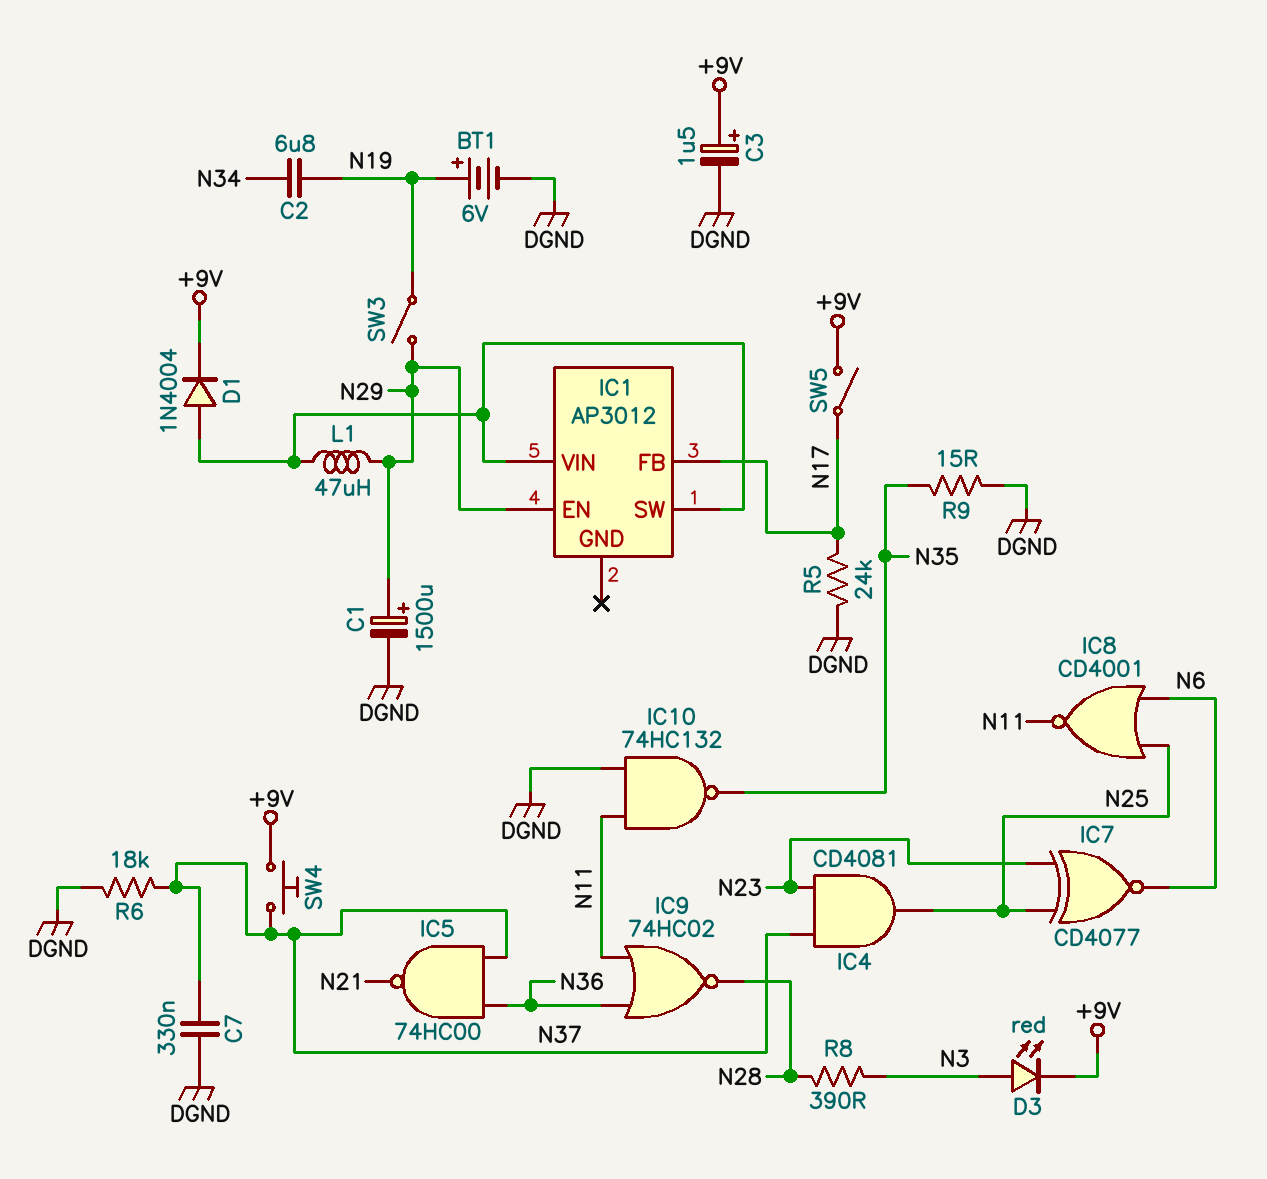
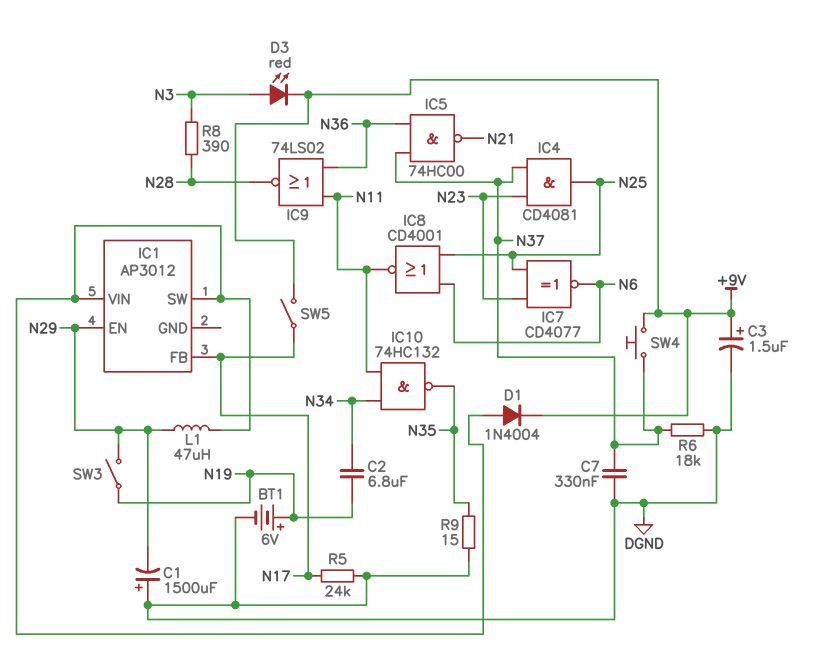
C1: 1500uF (plus N29, minus DGND) -> 1500uF (plus DGND, minus N29)
IC9: NOR 74HC02 (in N11, in N36, out N28) -> NOR 74LS02 (in N11, in N36, out N28)
IC10: NAND 74HC132 (in DGND, in N11, out N35) -> NAND 74HC132 (in N11, in N34, out N35)

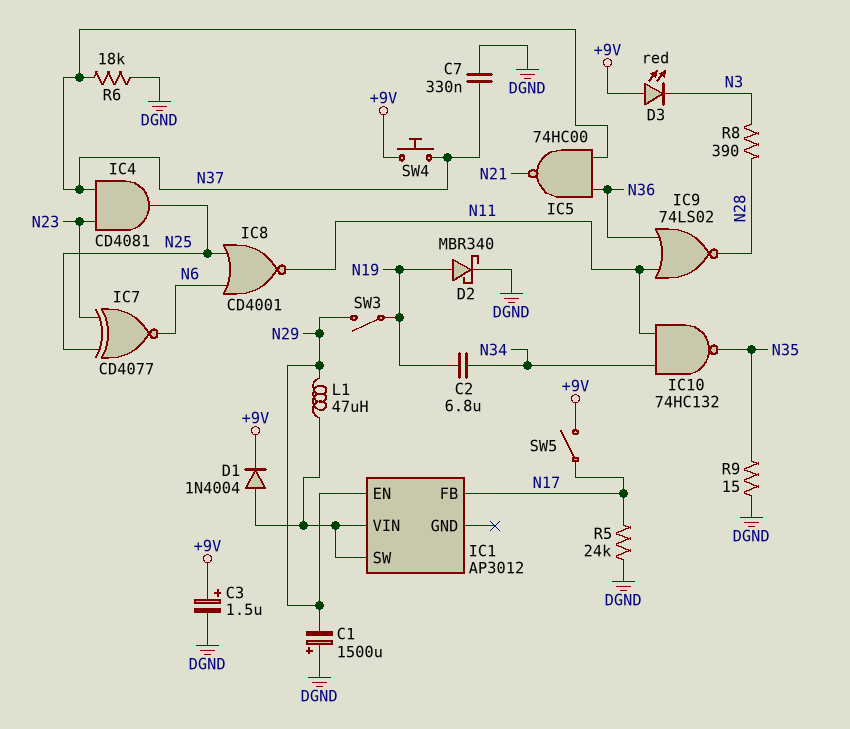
BT1: 6V (plus N19, minus DGND) -> none
D2: none -> schottky MBR340 (A N19, K DGND)
D3: LED red (A N3, K +9V) -> LED red (A +9V, K N3)

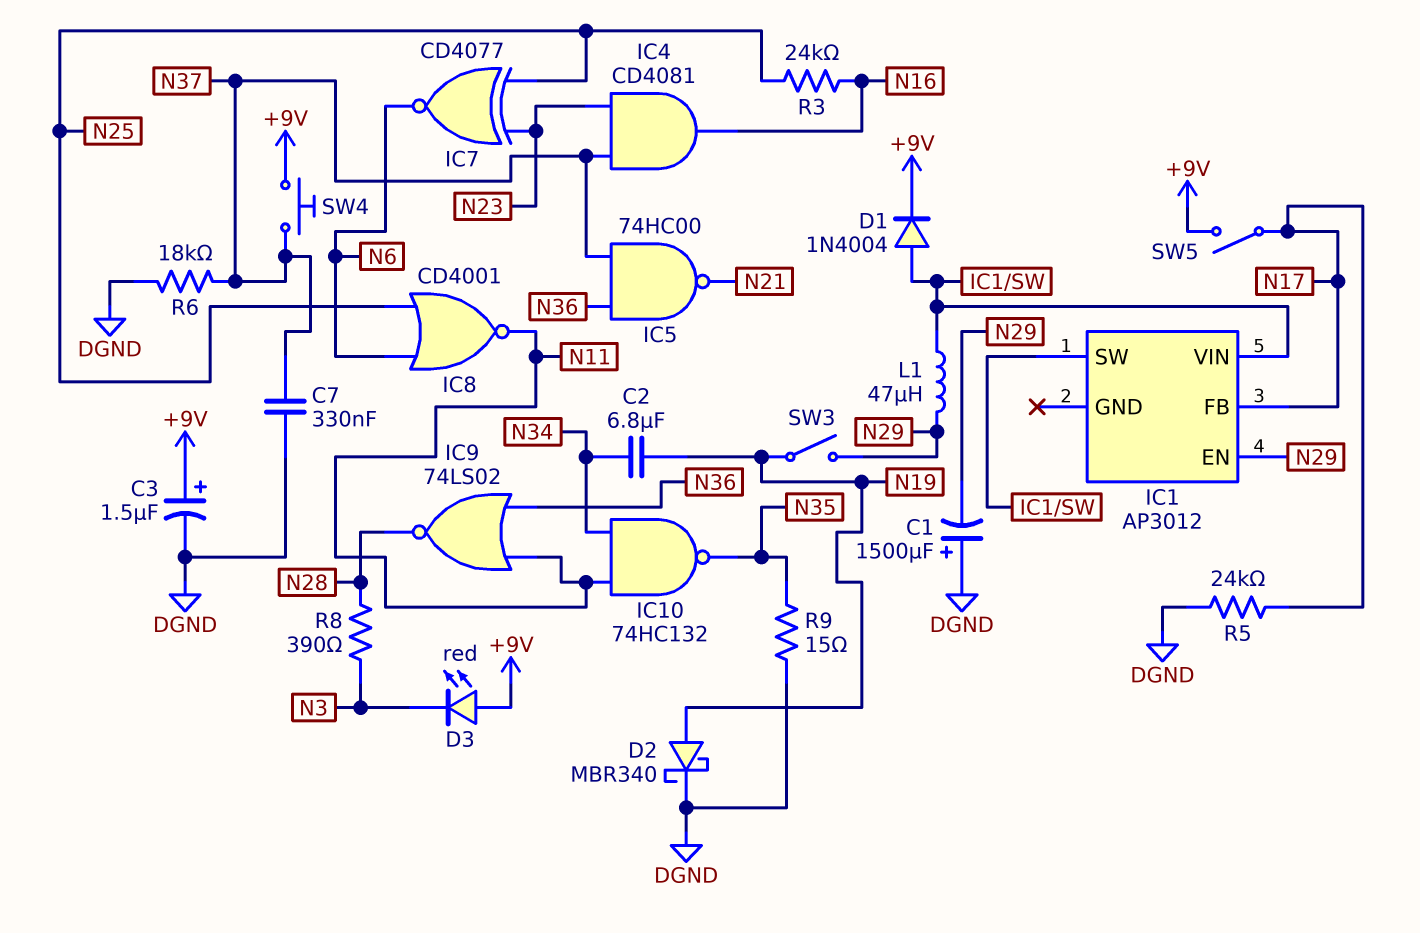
IC4: AND CD4081 (in N23, in N37, out N25) -> AND CD4081 (in N23, in N37, out N16)
R3: none -> 24k (N16, N25)

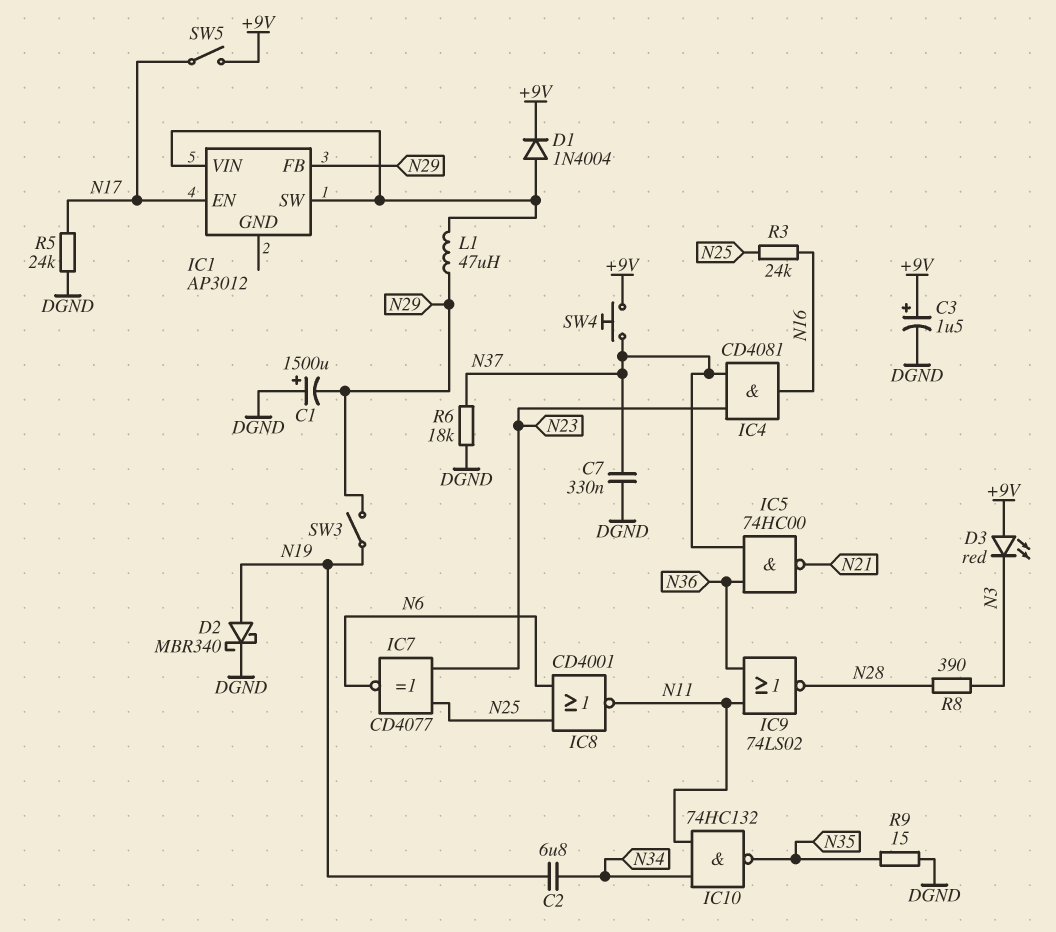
IC1 pin EN: N29 -> N17
IC1 pin FB: N17 -> N29

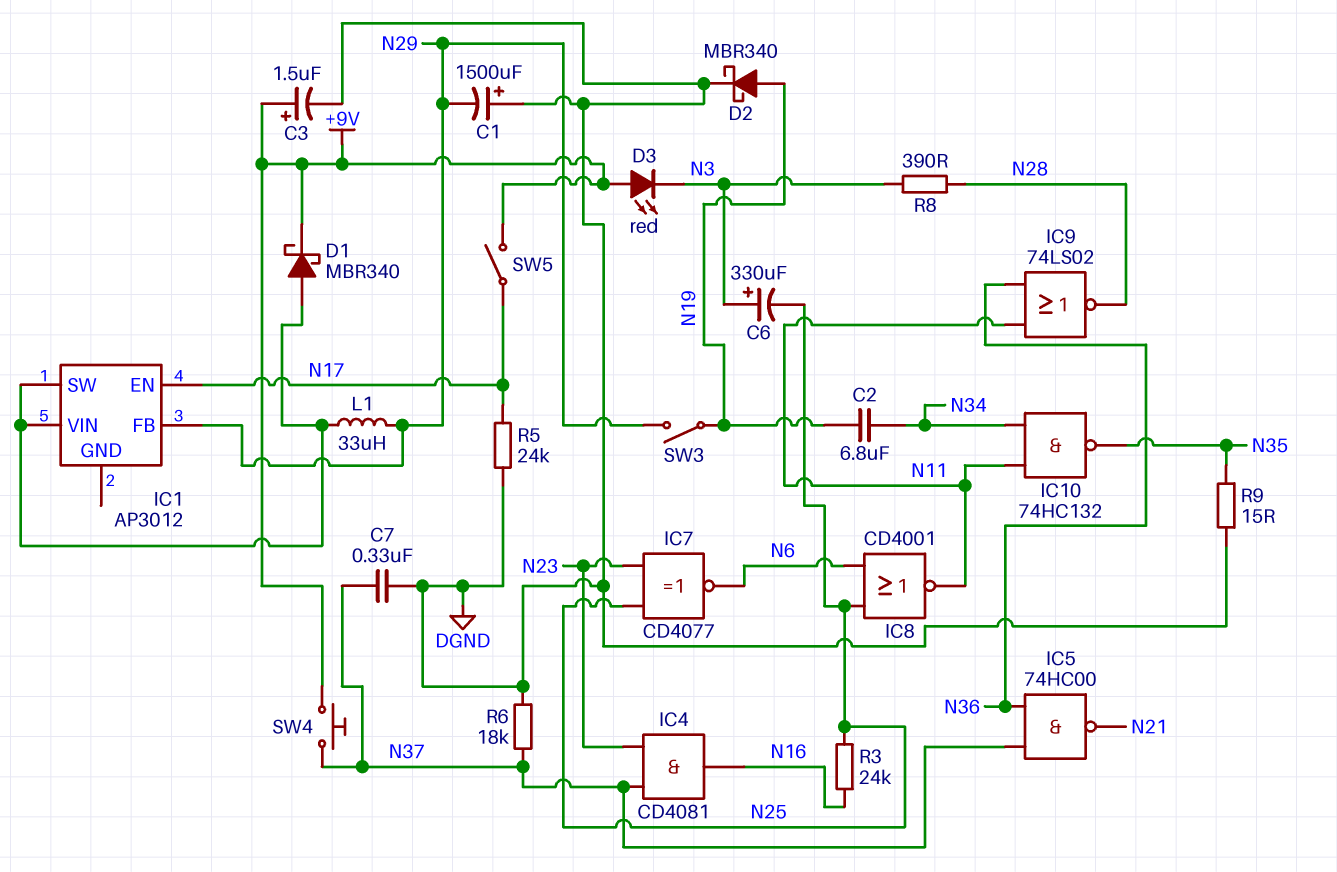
C6: none -> 330uF (plus N3, minus N25)
D1: diode 1N4004 (A IC1/SW, K +9V) -> schottky MBR340 (A IC1/SW, K +9V)
L1: 47uH (IC1/SW, N29) -> 33uH (IC1/SW, N29)

